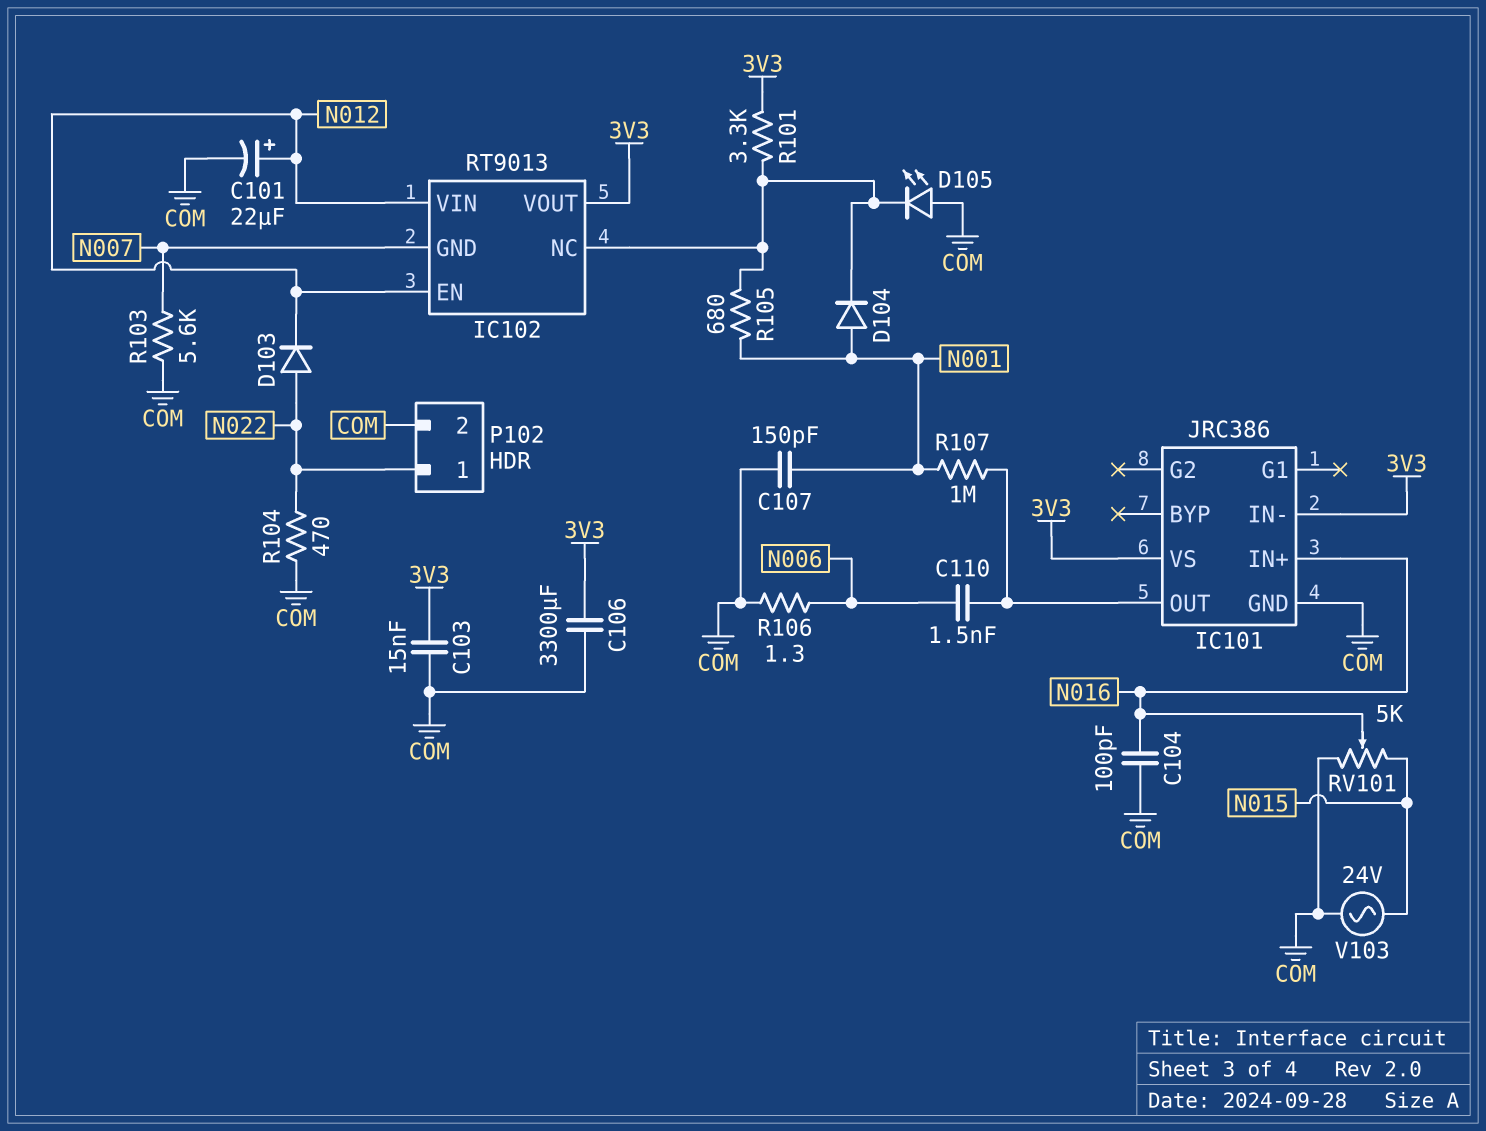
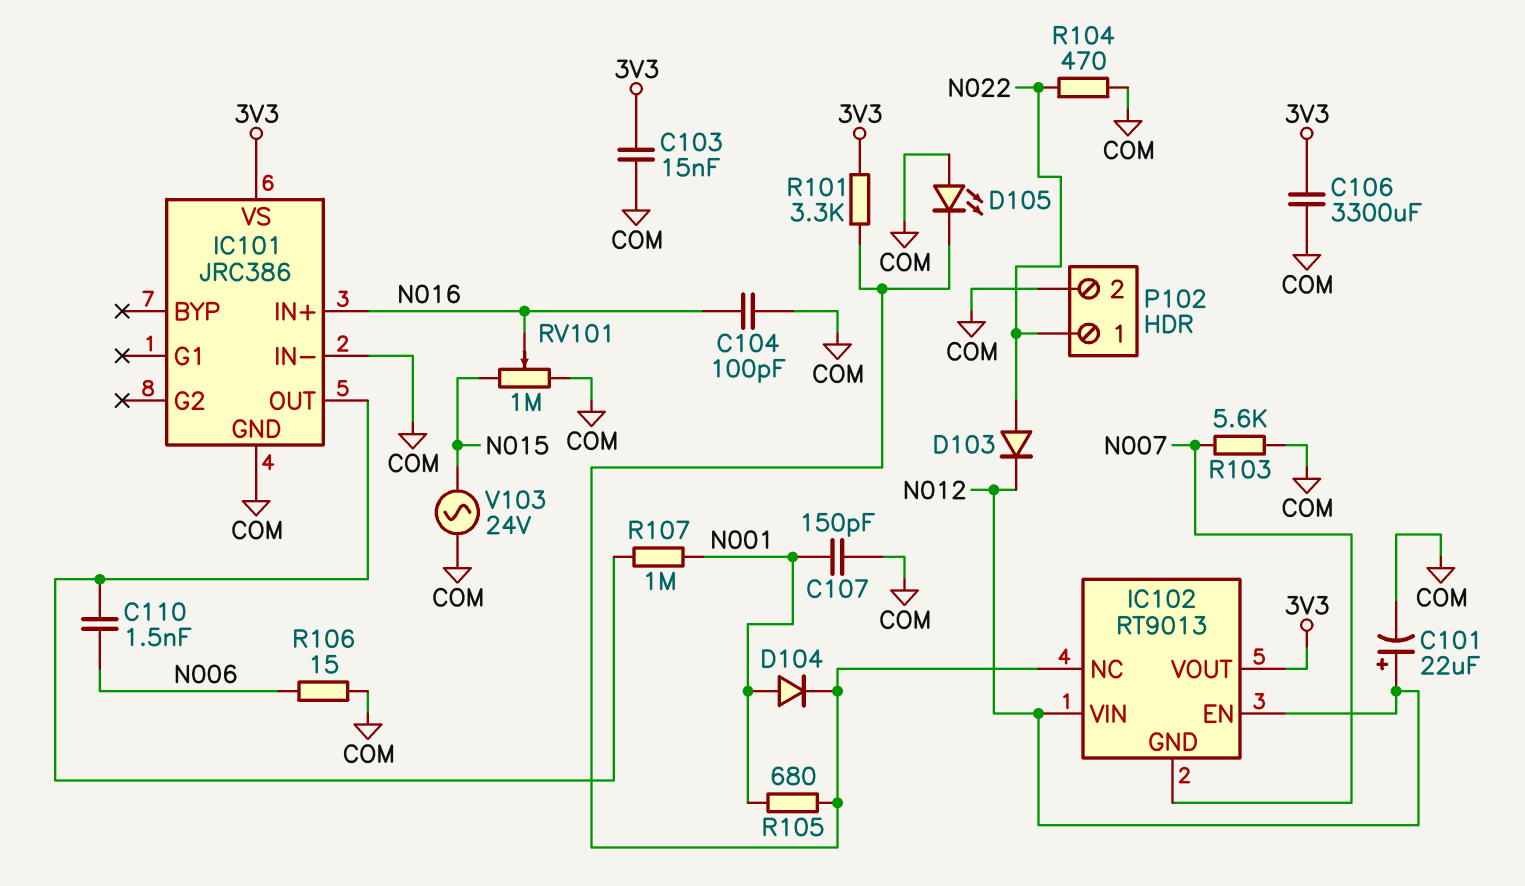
IC101 pin IN-: 3V3 -> COM
R106: 1.3 (COM, N006) -> 15 (COM, N006)
RV101: 5k (COM, N015, wiper N016) -> 1M (COM, N015, wiper N016)

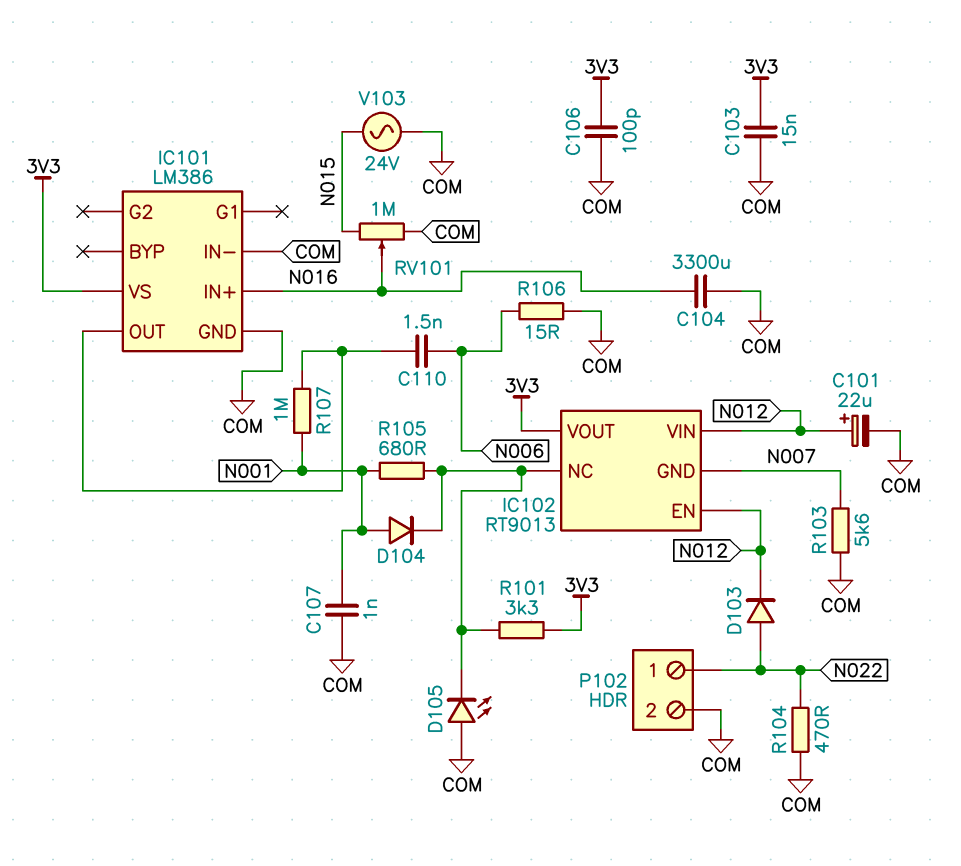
C104: 100pF (COM, N016) -> 3300uF (COM, N016)
C106: 3300uF (3V3, COM) -> 100pF (3V3, COM)
C107: 150pF (COM, N001) -> 1nF (COM, N001)
IC101: JRC386 -> LM386

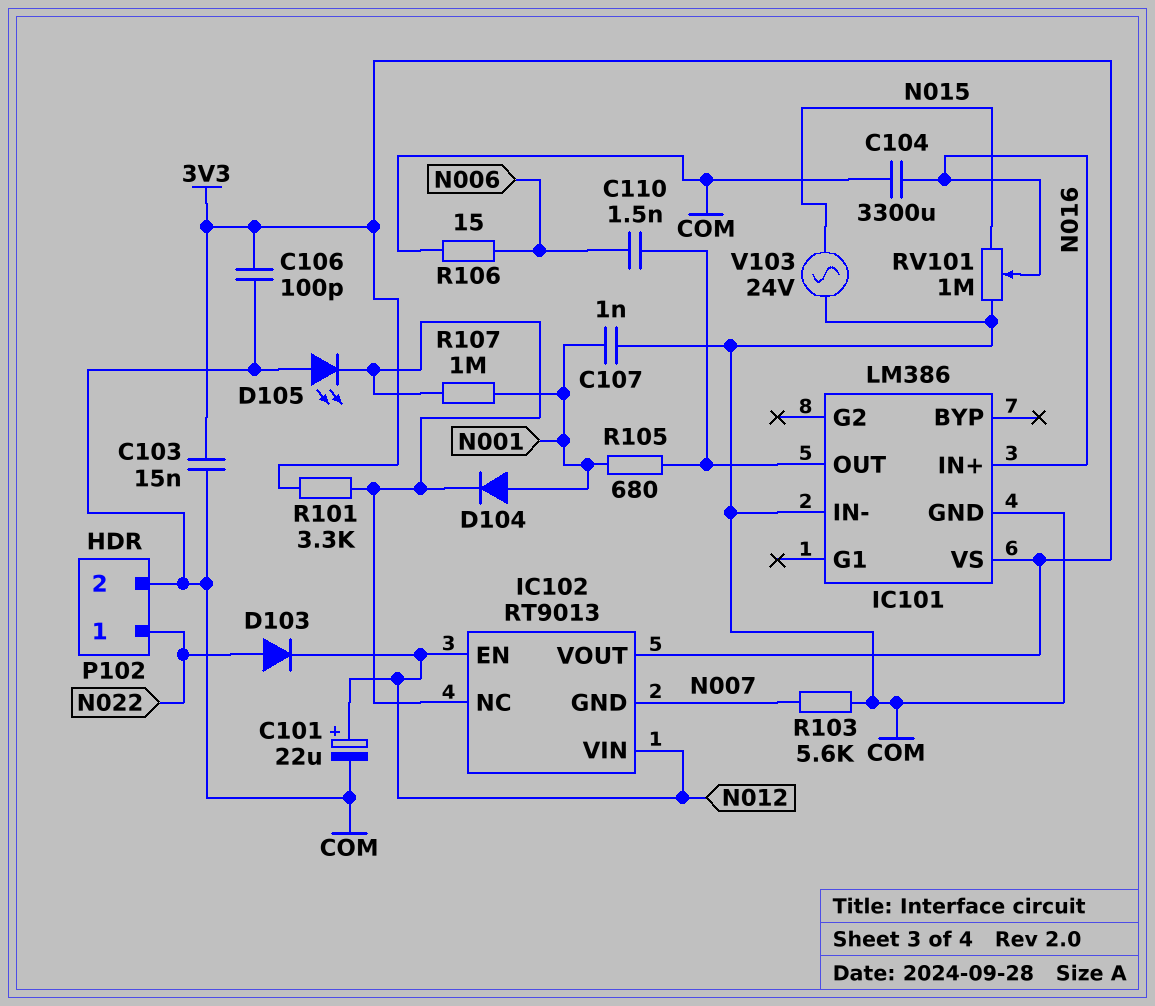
R104: 470 (COM, N022) -> none
R105: 680 (IC102/NC, N001) -> 680 (IC101/OUT, N001)
R107: 1M (IC101/OUT, N001) -> 1M (IC102/NC, N001)

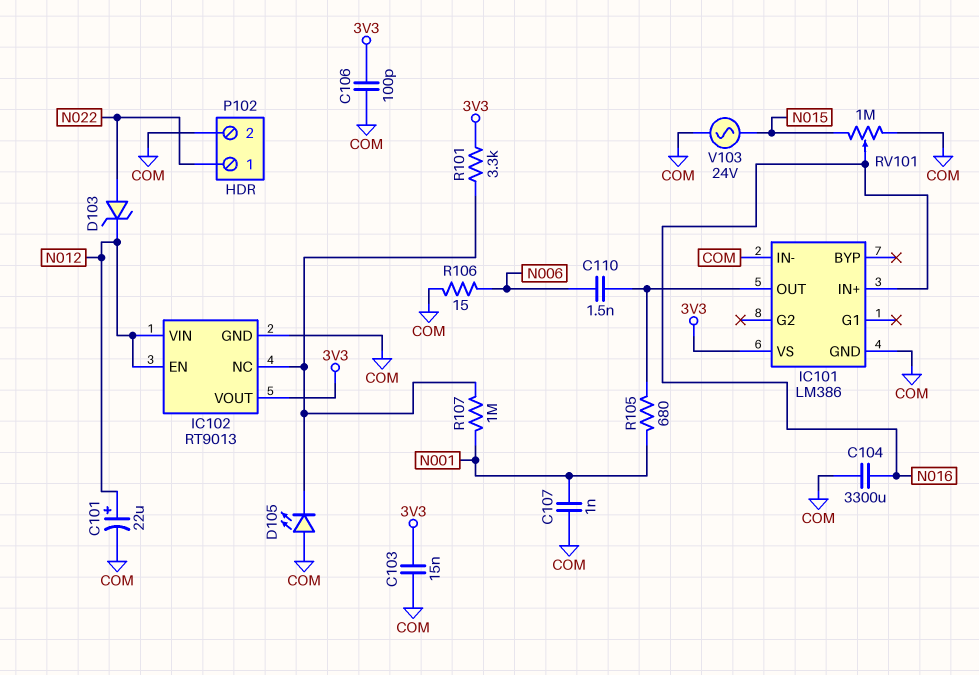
D103: diode (A N022, K N012) -> zener (A N022, K N012)
D104: diode (A N001, K IC102/NC) -> none
IC102 pin GND: N007 -> COM
R103: 5.6k (COM, N007) -> none

